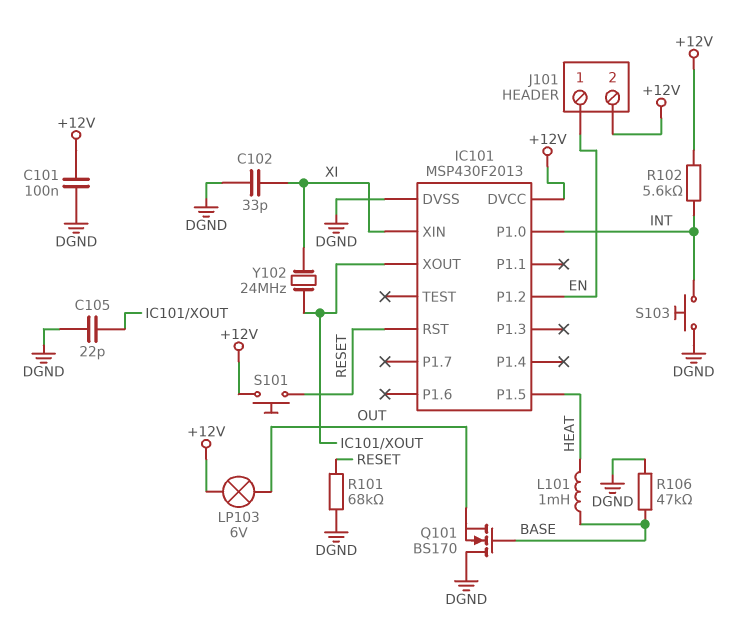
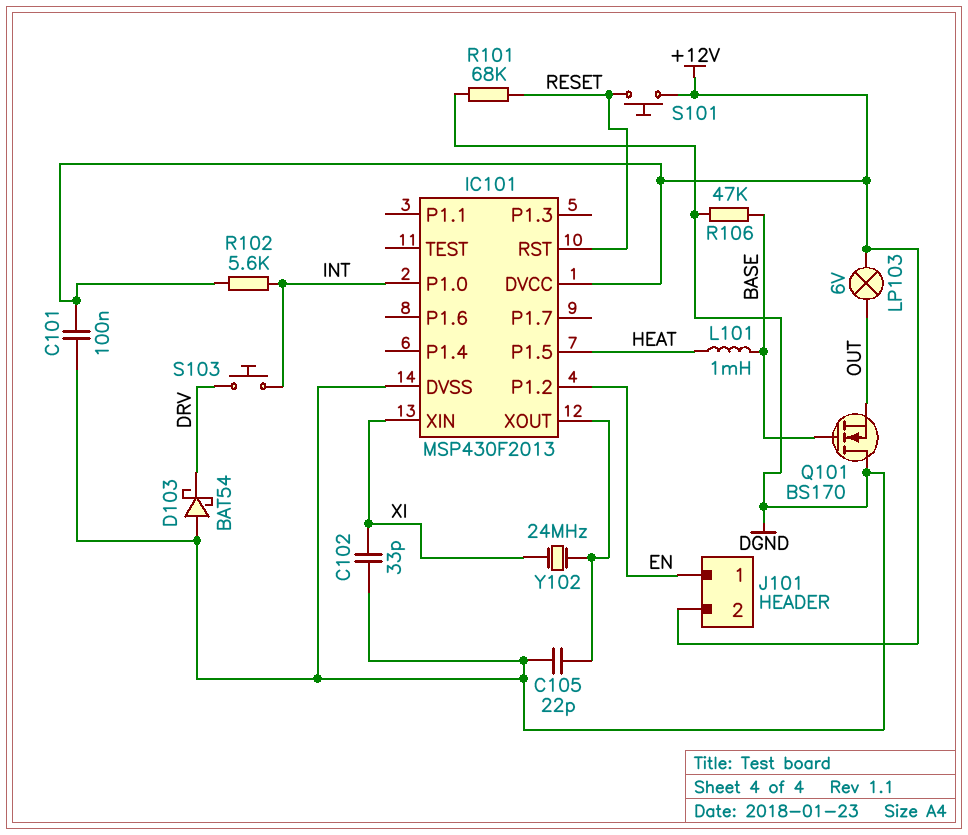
D103: none -> schottky BAT54 (A DGND, K DRV)
S103: button (DGND, INT) -> button (DRV, INT)

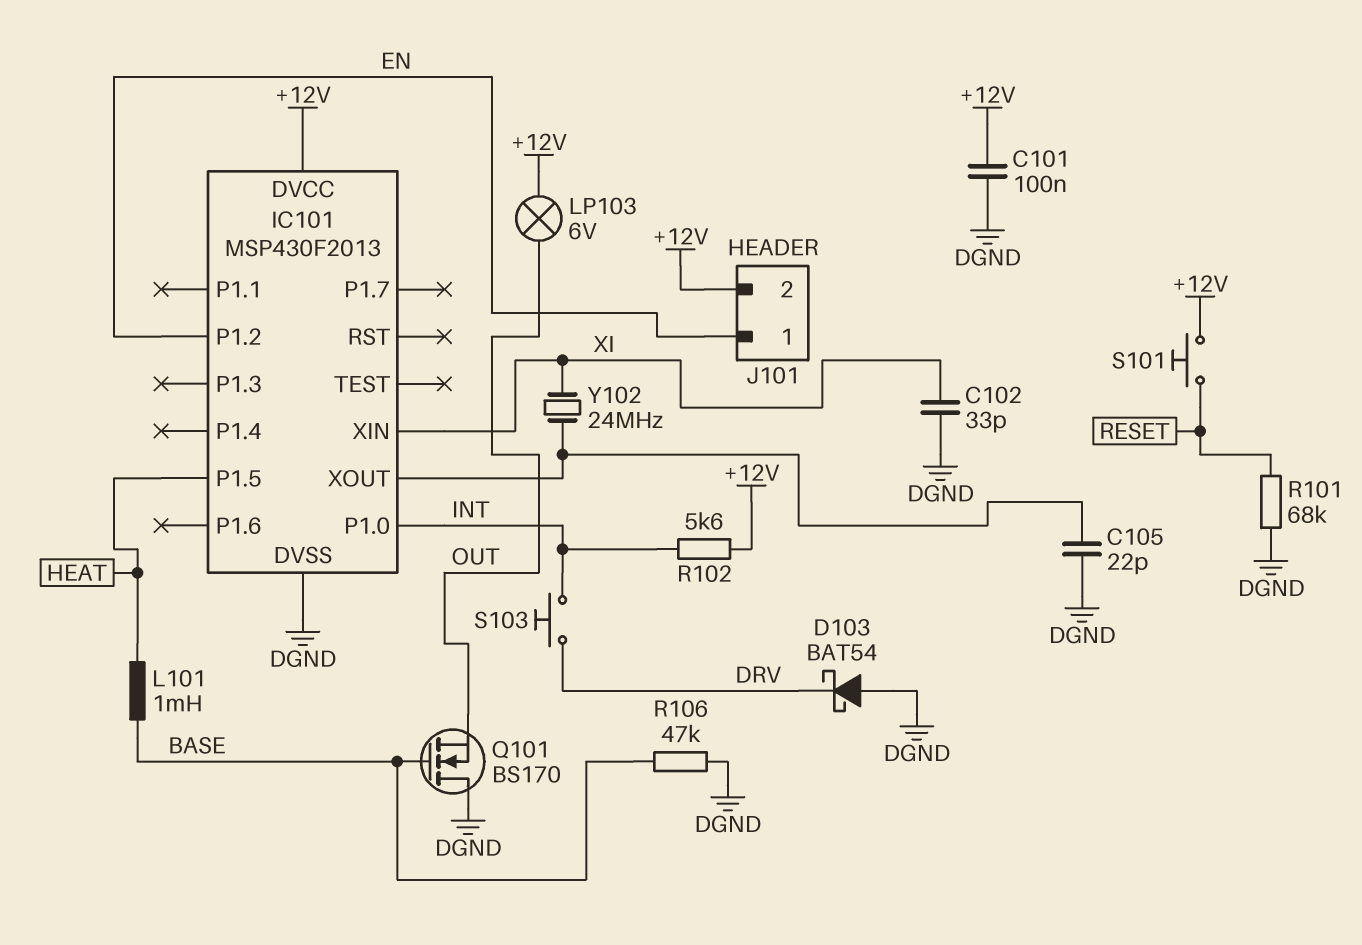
IC101 pin RST: RESET -> none

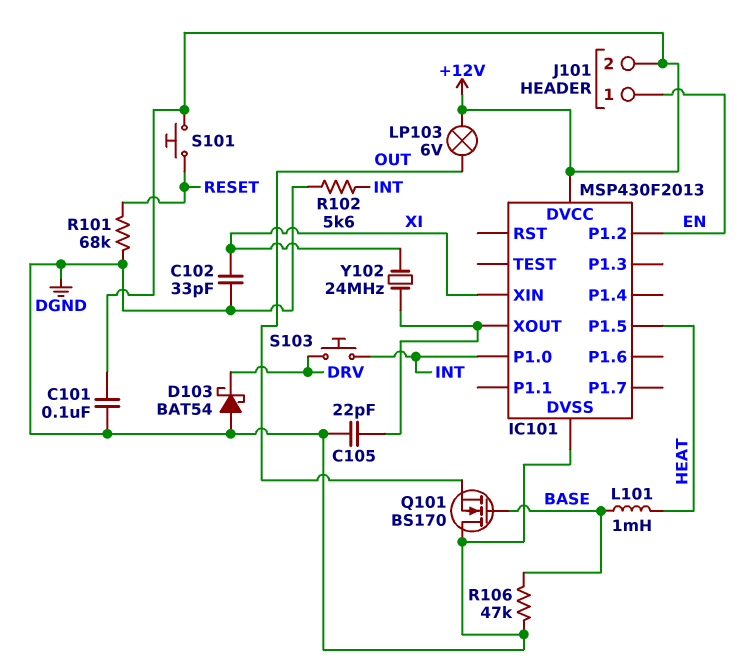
R102: 5.6k (+12V, INT) -> 5.6k (DGND, INT)

